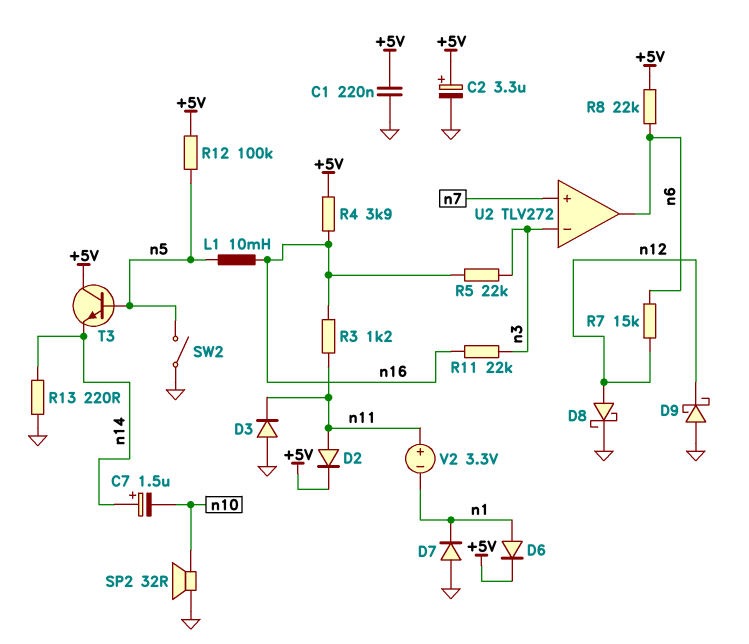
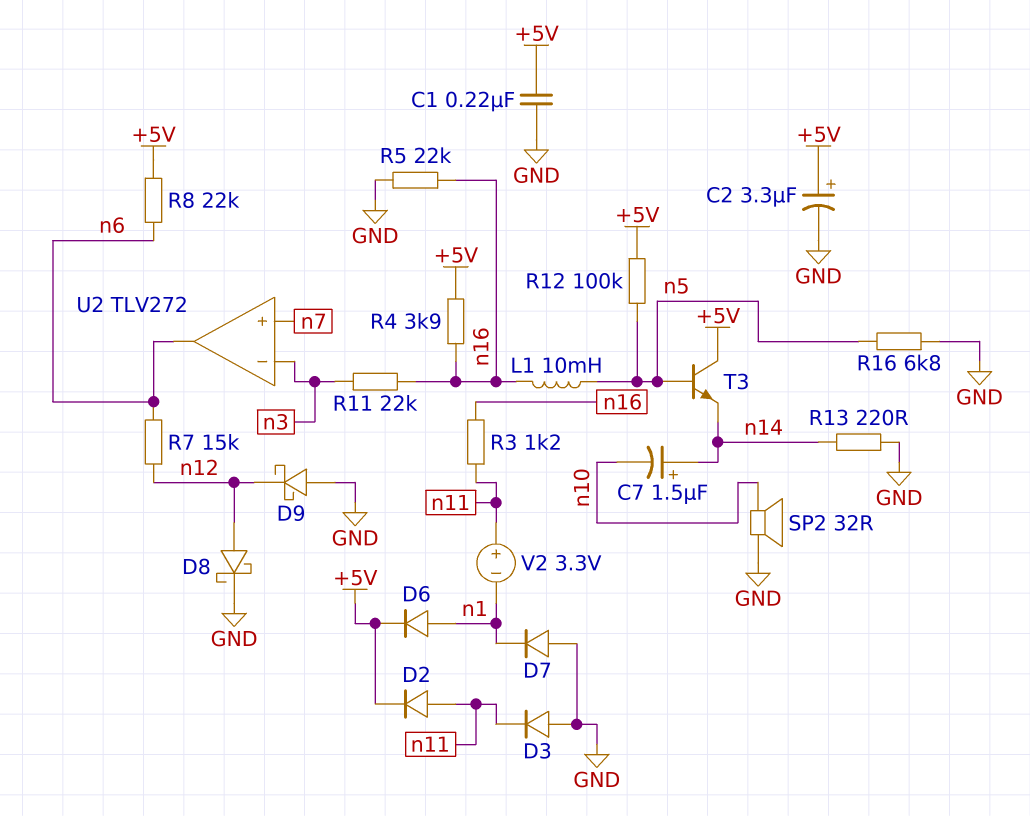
R5: 22k (n3, n16) -> 22k (GND, n16)
R16: none -> 6.8k (GND, n5)
SW2: switch (GND, n5) -> none

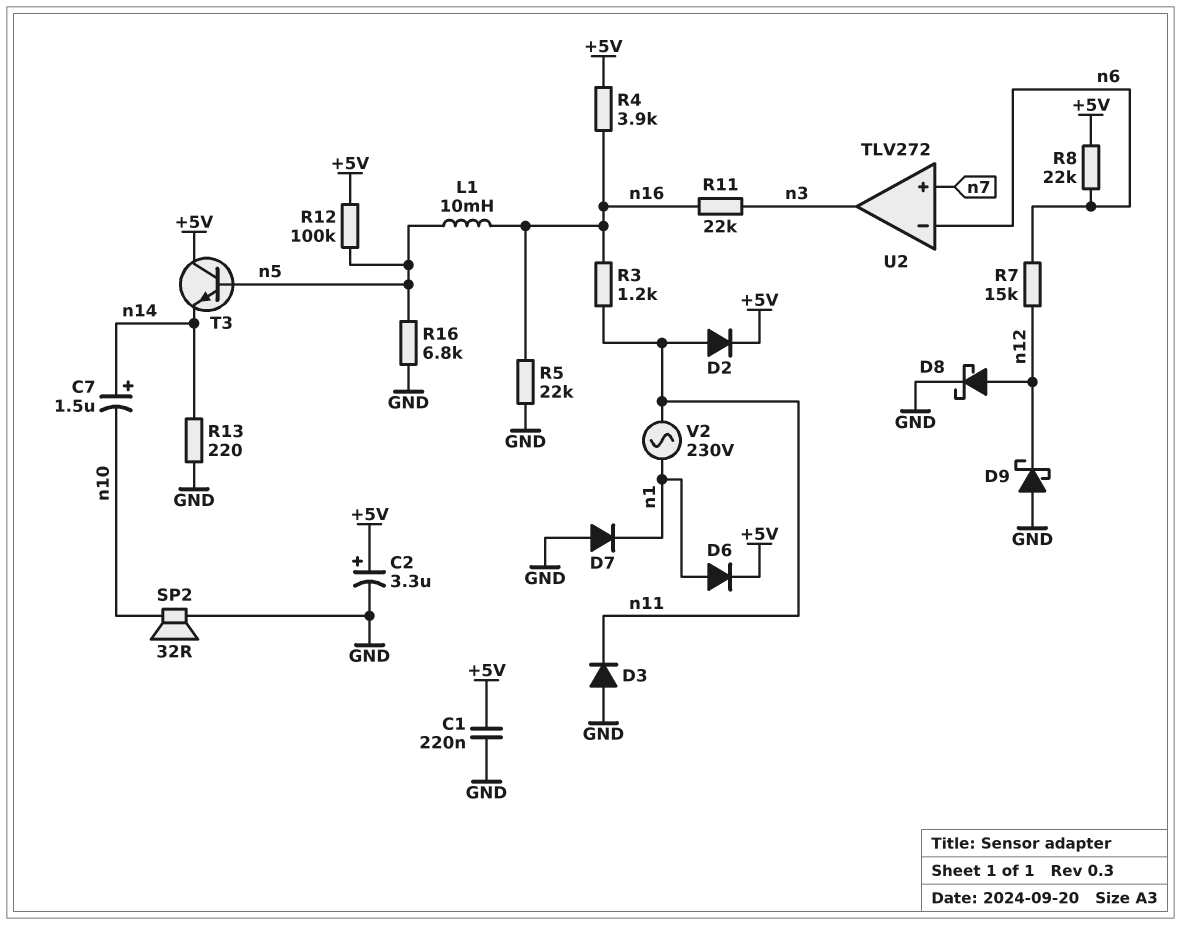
U2 pin in-: n3 -> n6
U2 pin out: n6 -> n3
V2: 3.3V (plus n11, minus n1) -> AC 230V (n1, n11)

